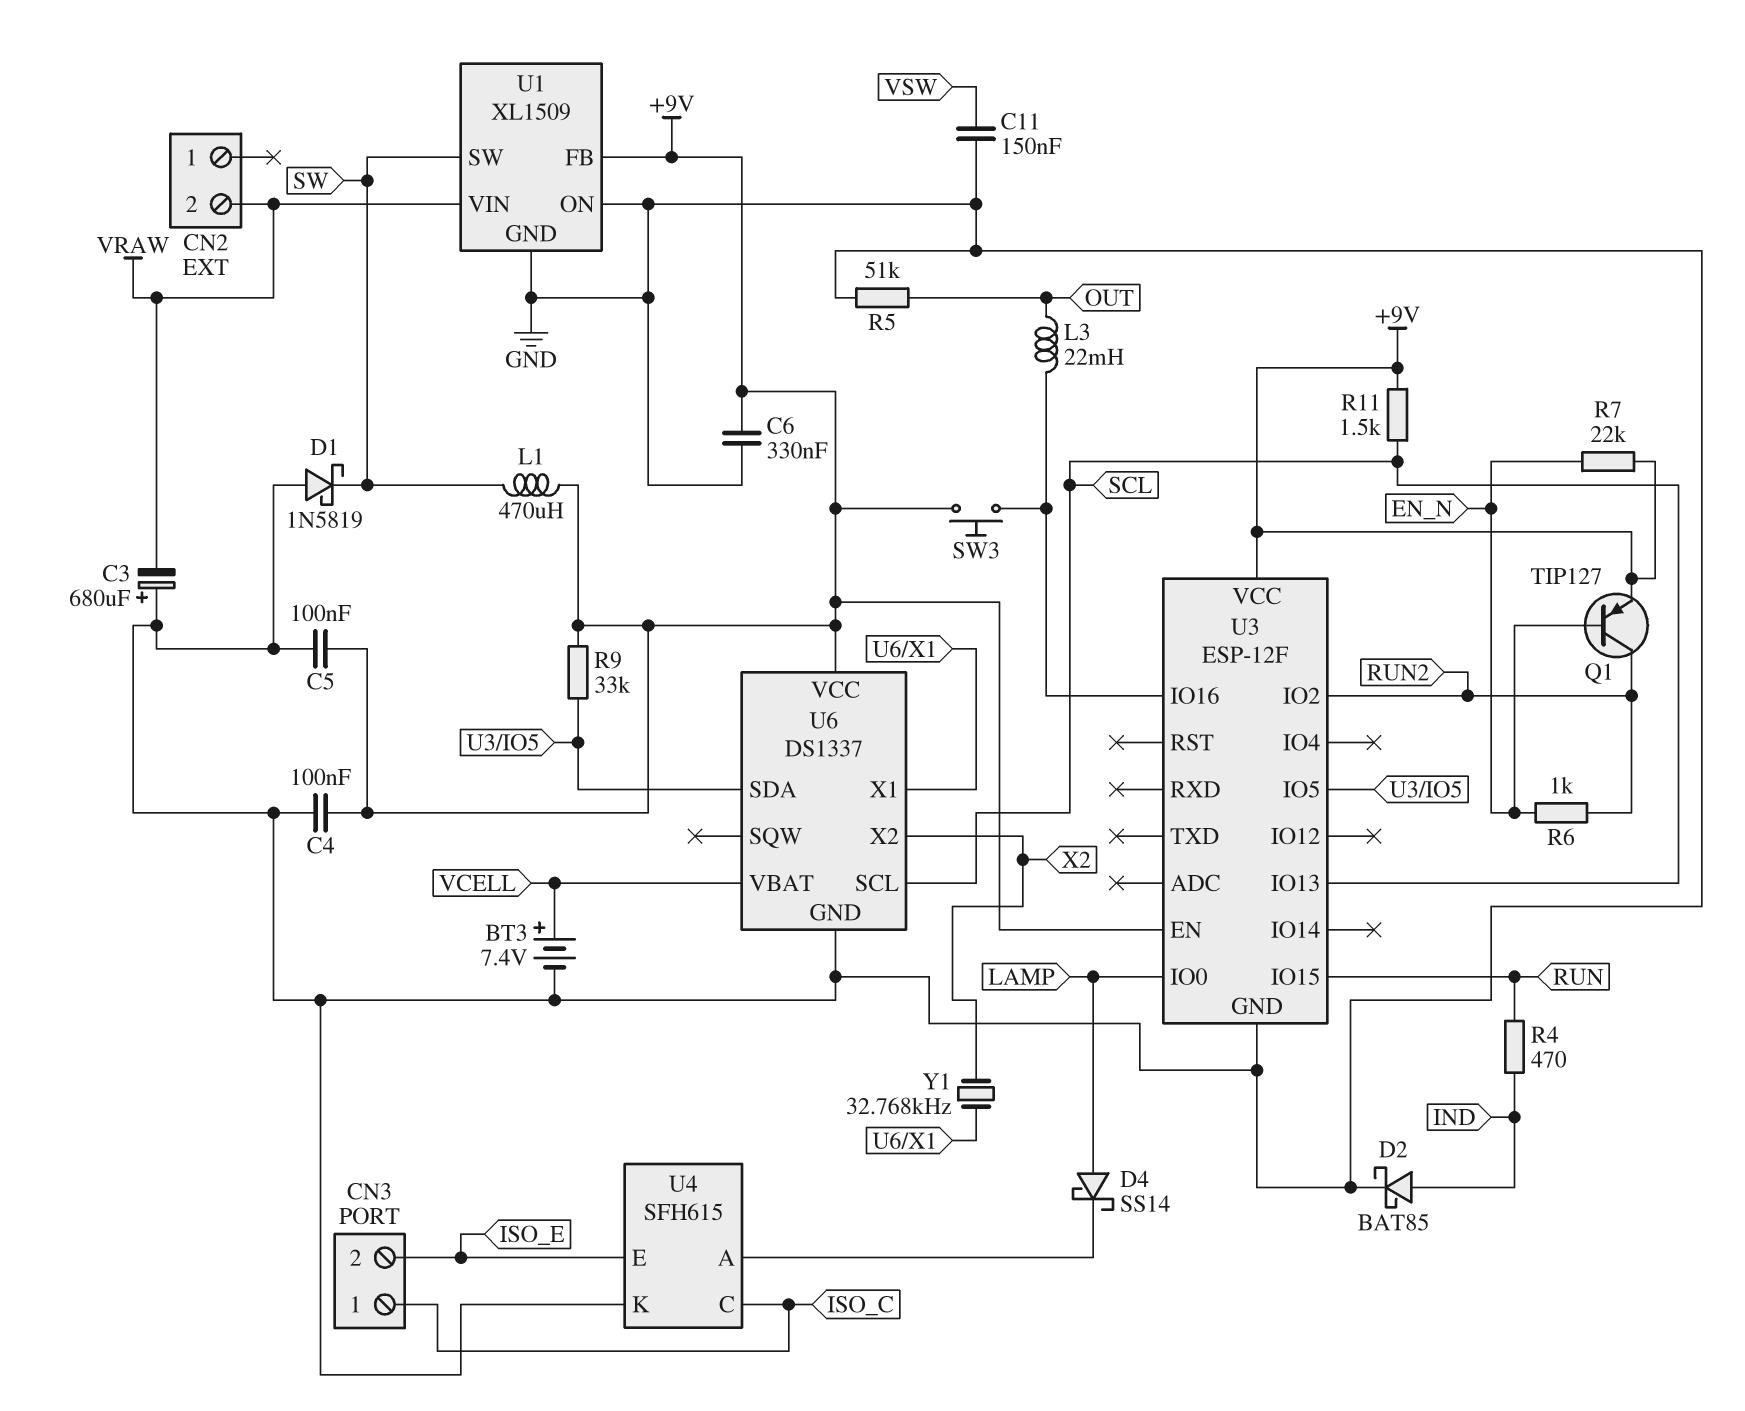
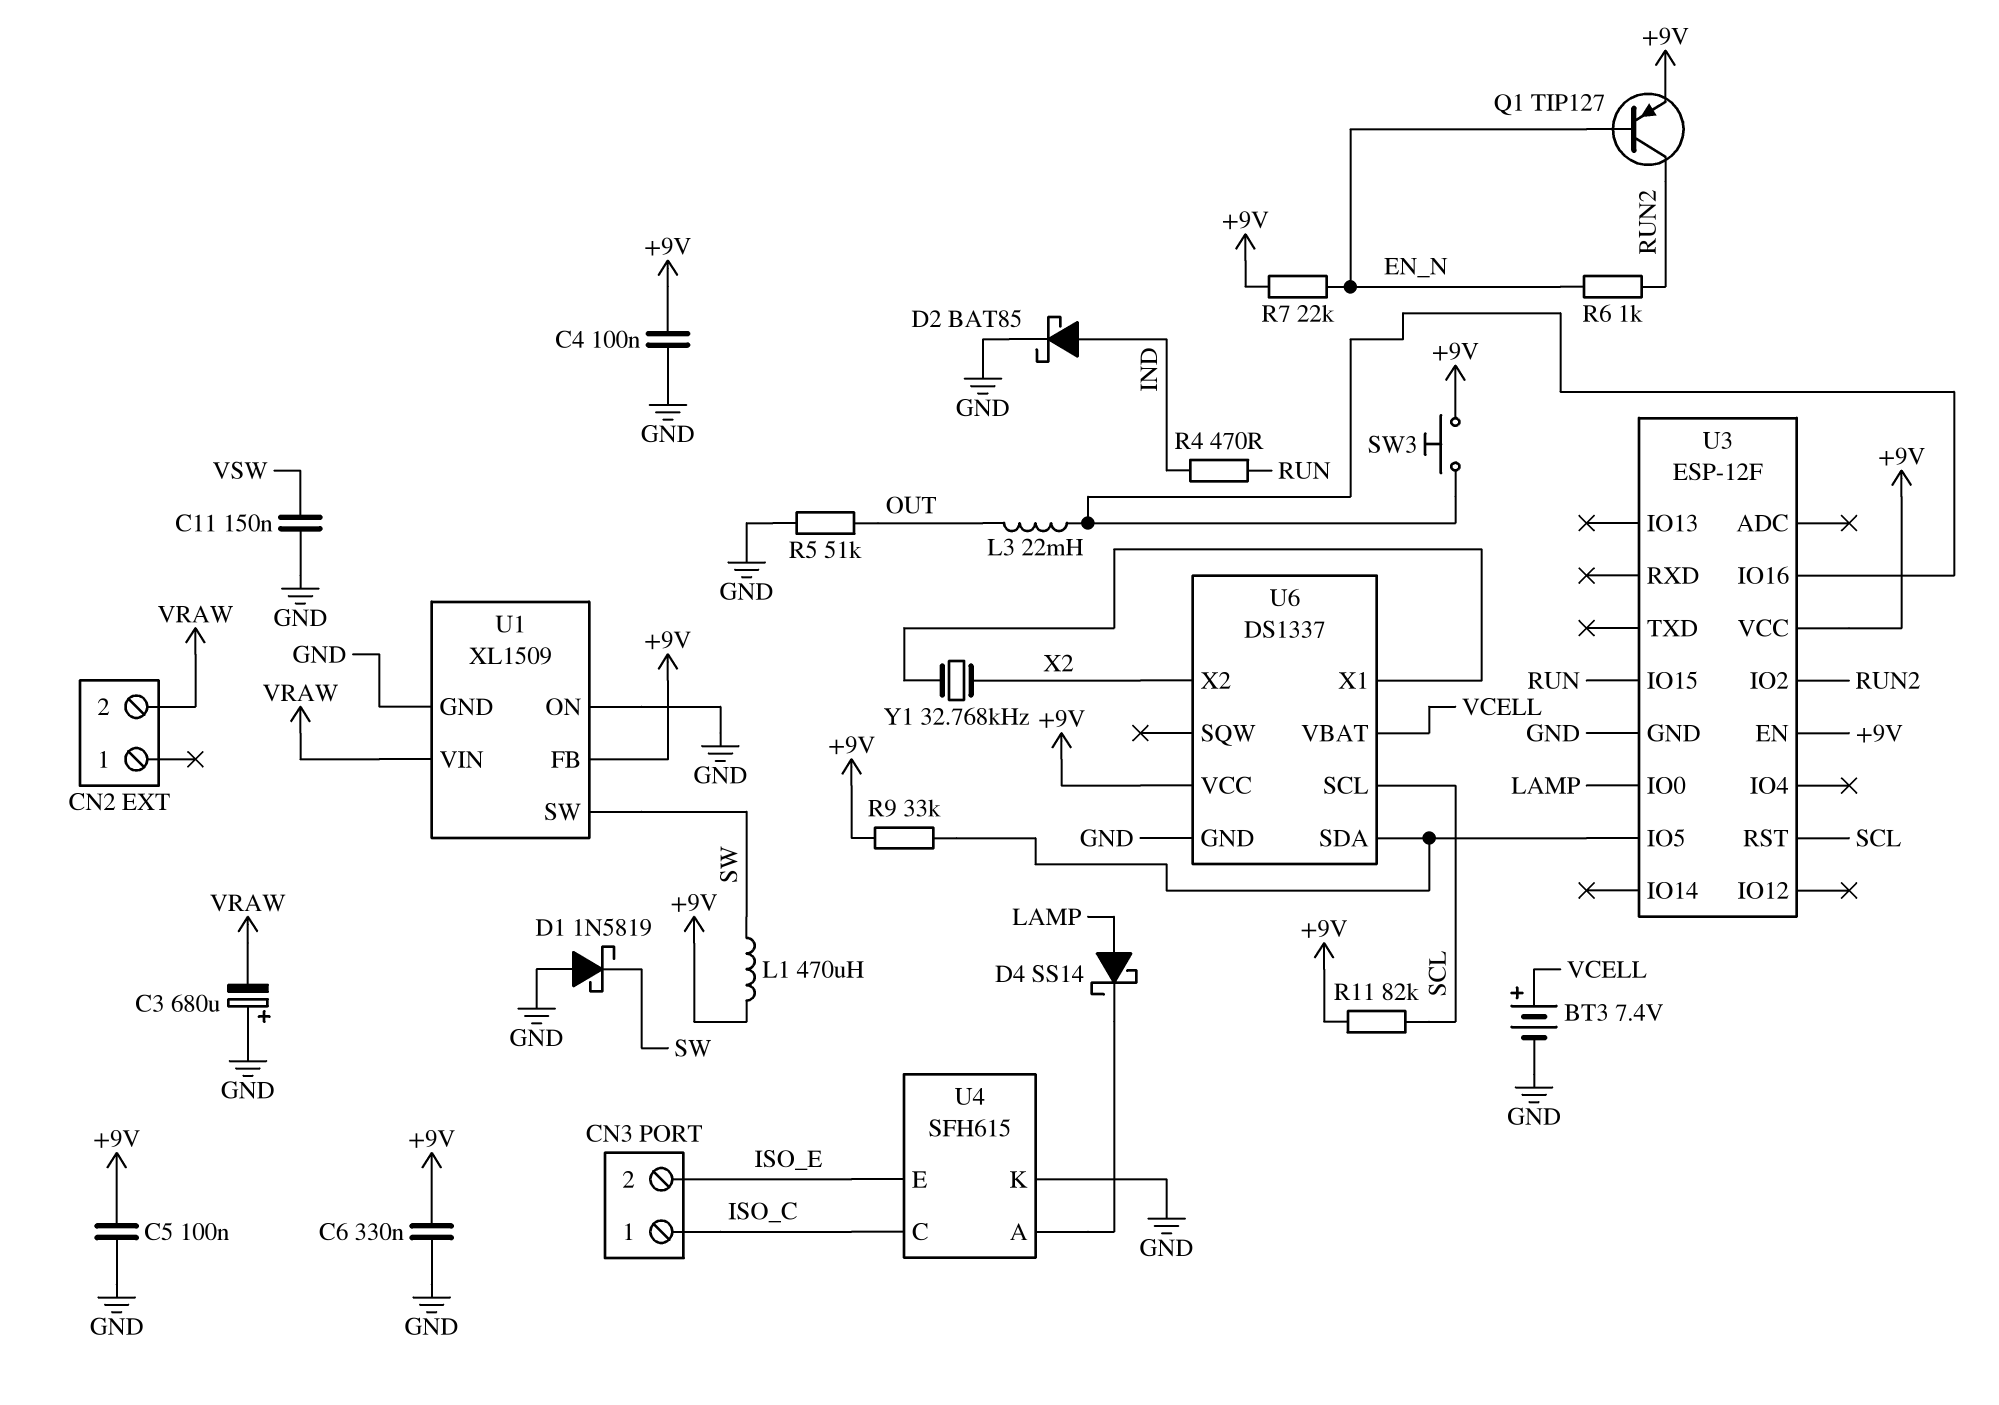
R11: 1.5k (+9V, SCL) -> 82k (+9V, SCL)
U3 pin IO13: SCL -> none
U3 pin RST: none -> SCL

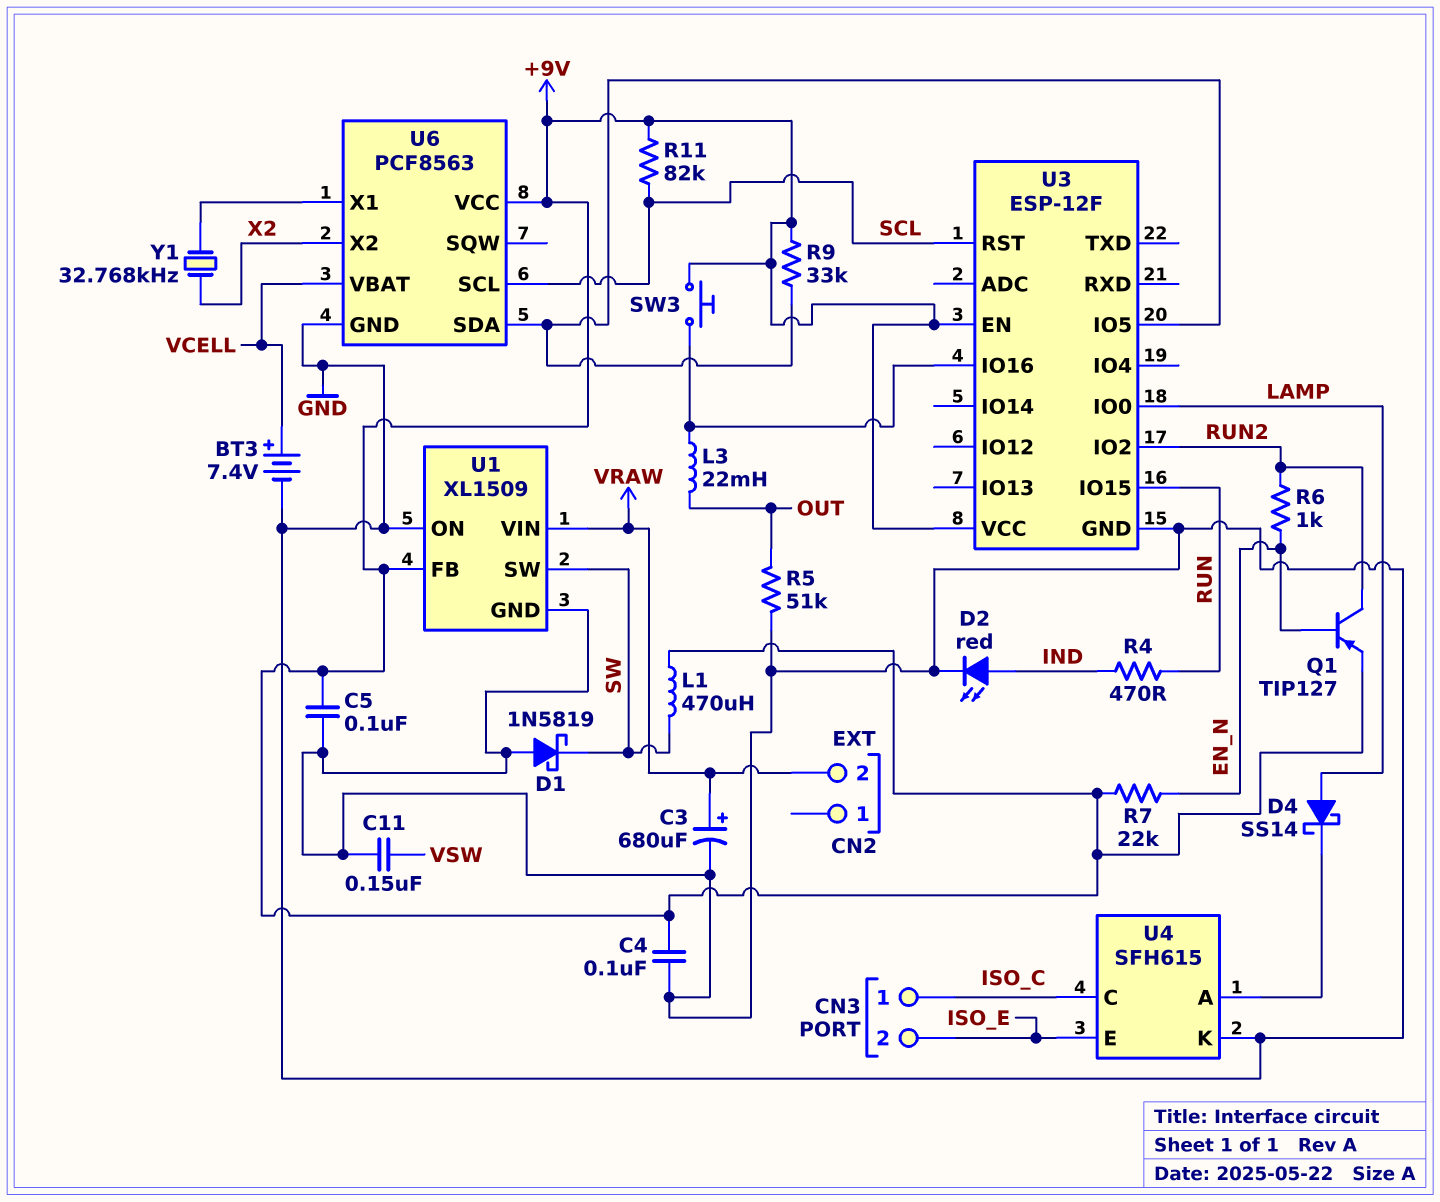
C3: 680uF (plus GND, minus VRAW) -> 680uF (plus VRAW, minus GND)
C6: 330nF (+9V, GND) -> none
D2: schottky BAT85 (A IND, K GND) -> LED red (A IND, K GND)
U6: DS1337 -> PCF8563

